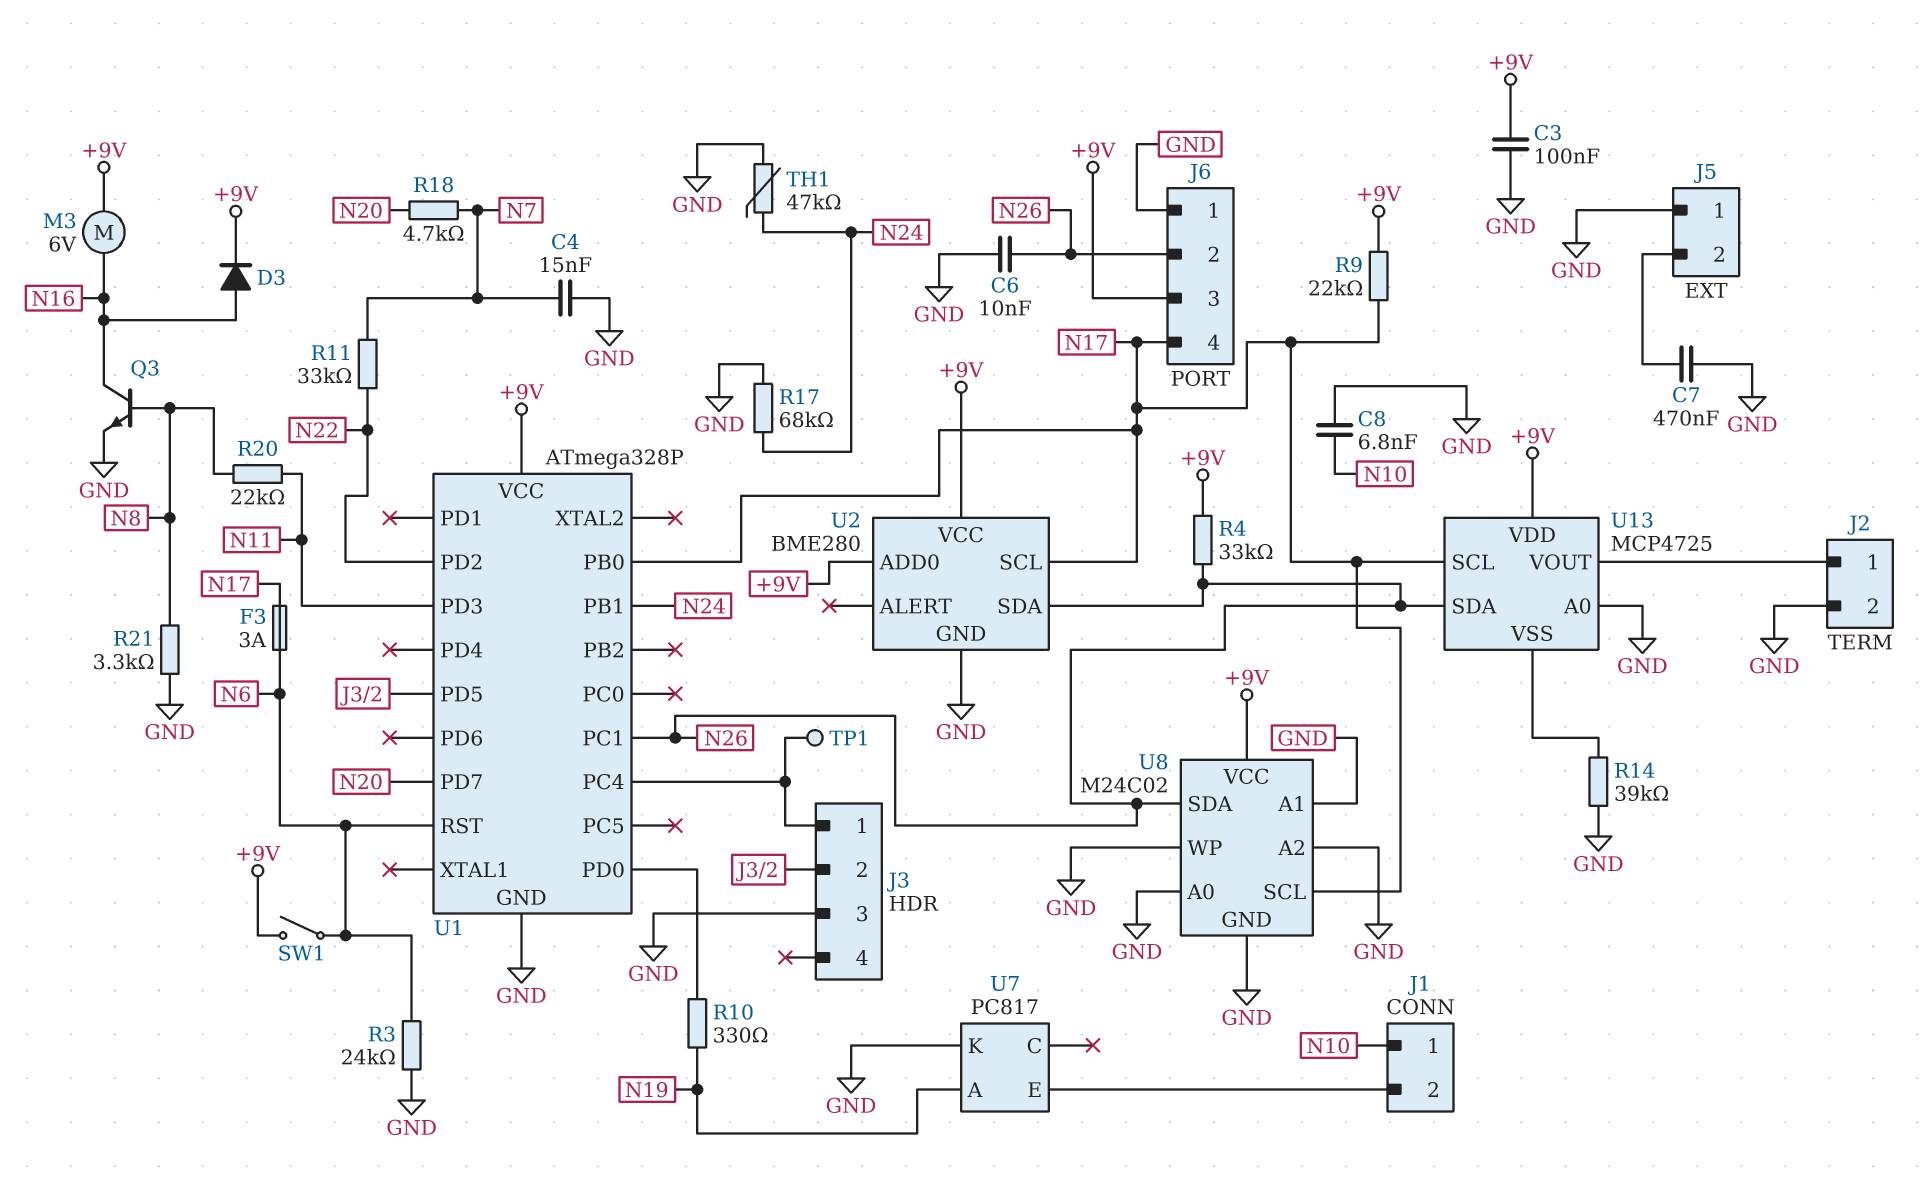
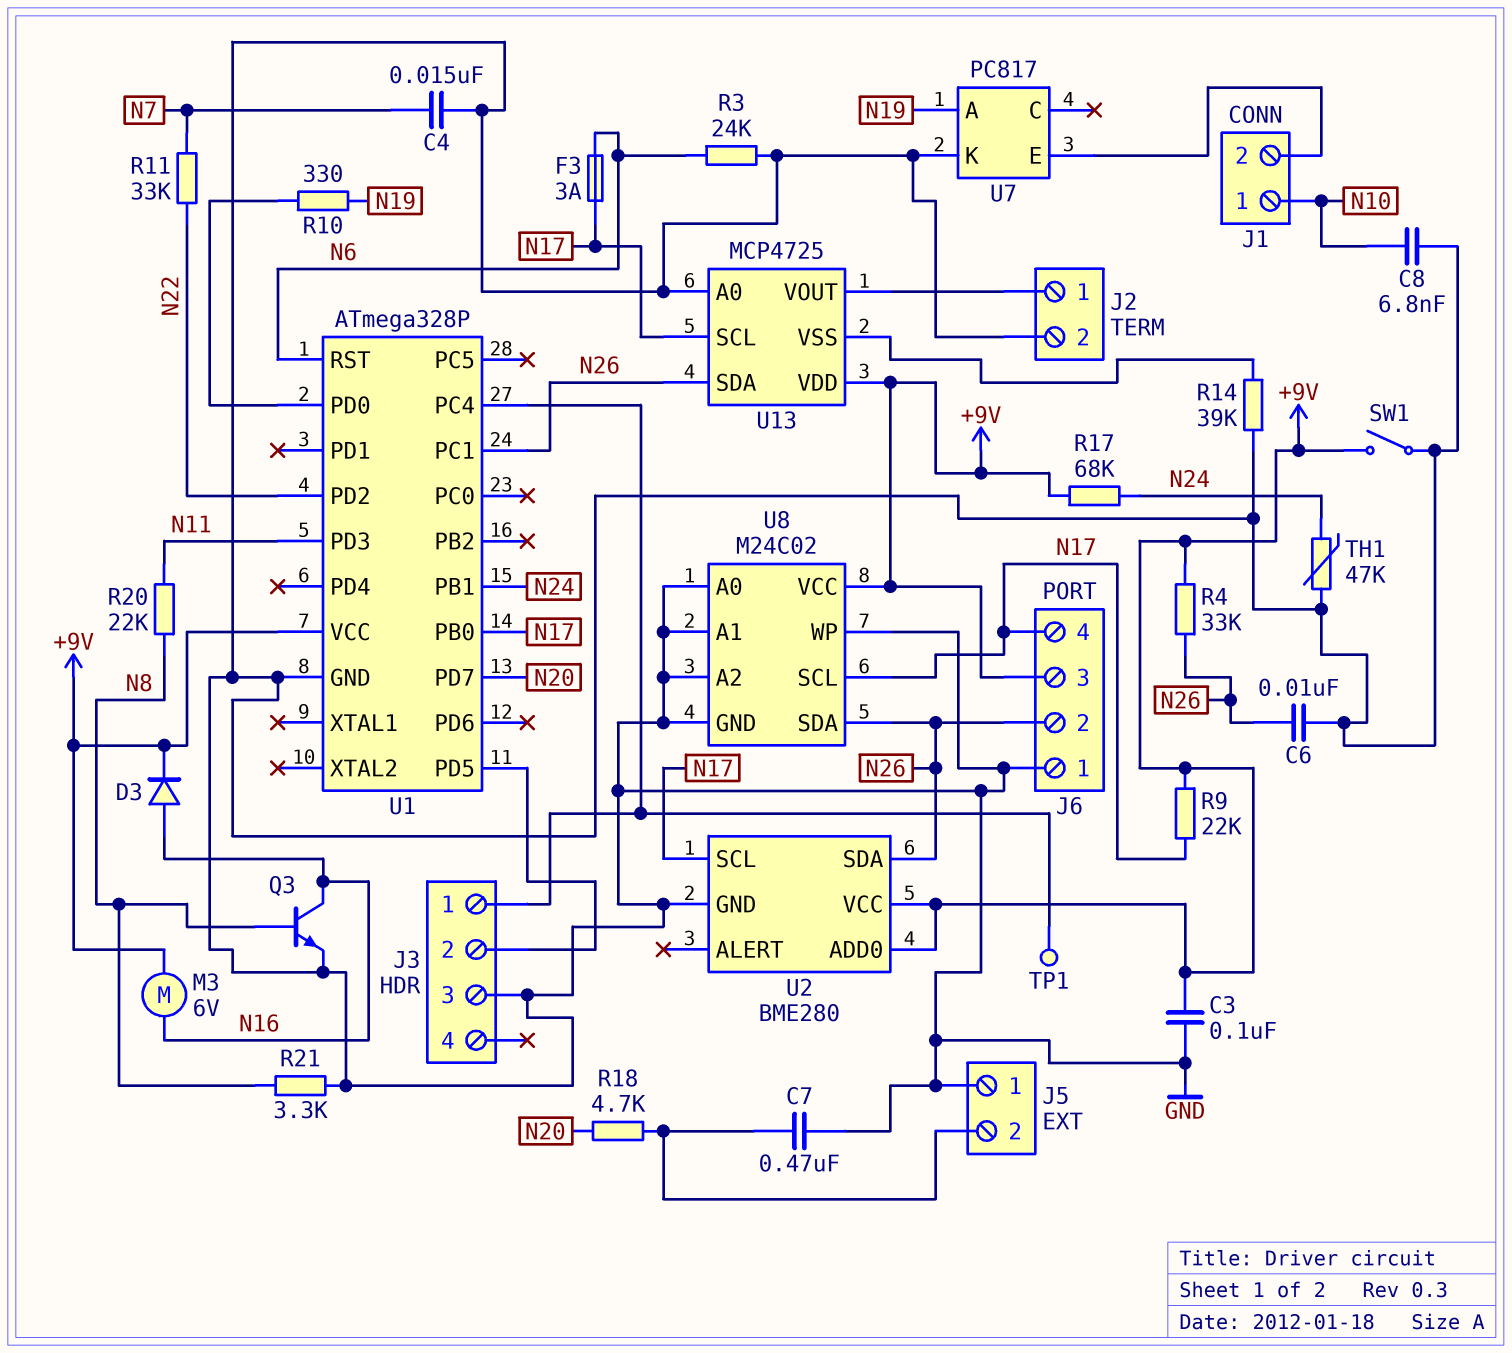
R17: 68k (GND, N24) -> 68k (+9V, N24)
R18: 4.7k (N7, N20) -> 4.7k (J5/2, N20)
SW1: switch (+9V, N6) -> switch (+9V, GND)

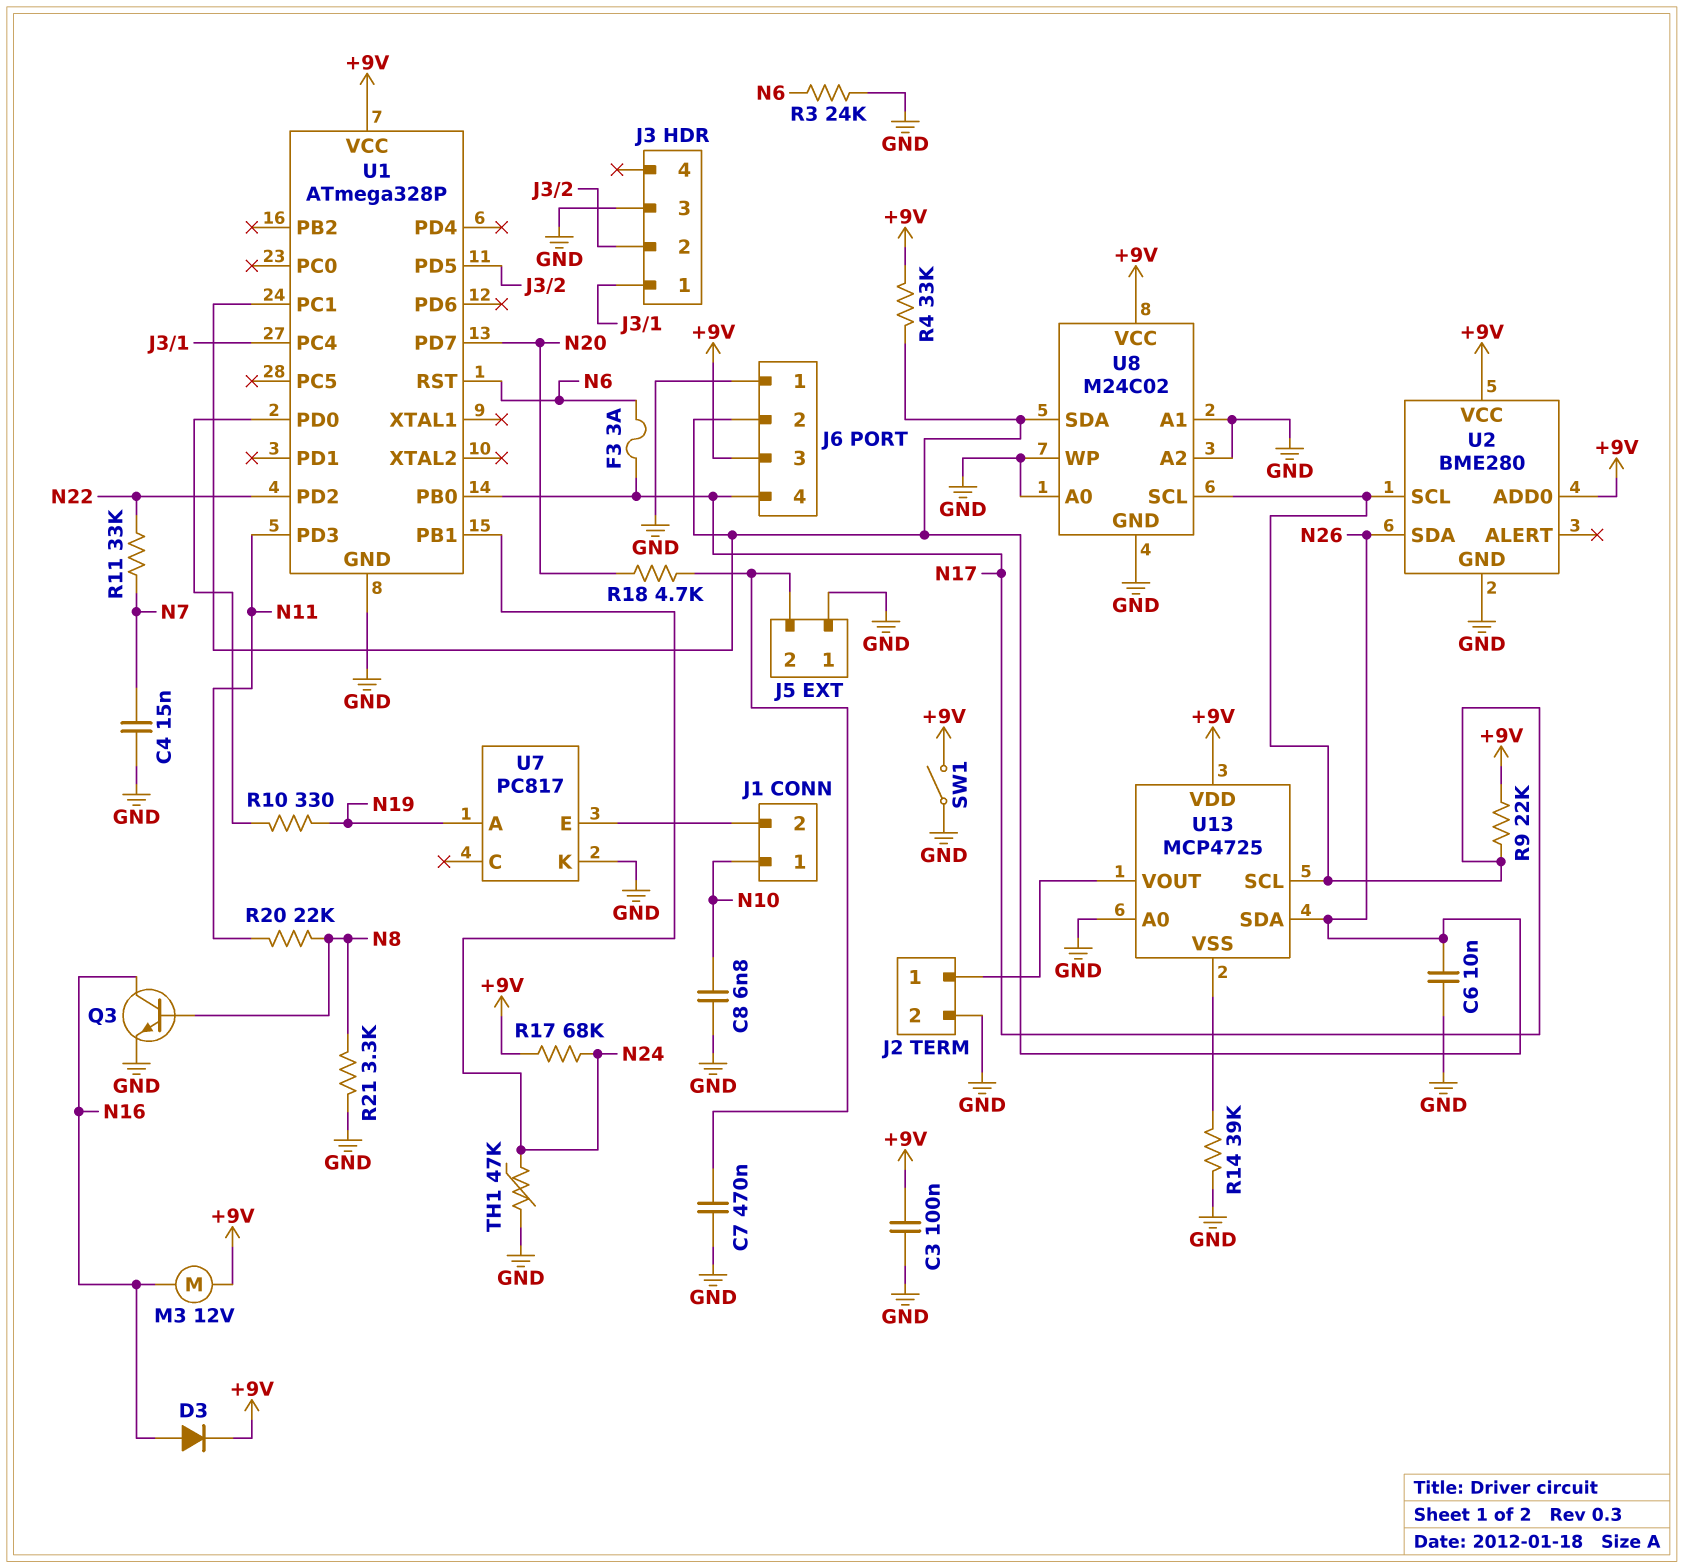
M3: motor 6V (+9V, N16) -> motor 12V (+9V, N16)
TP1: test point (J3/1) -> none

